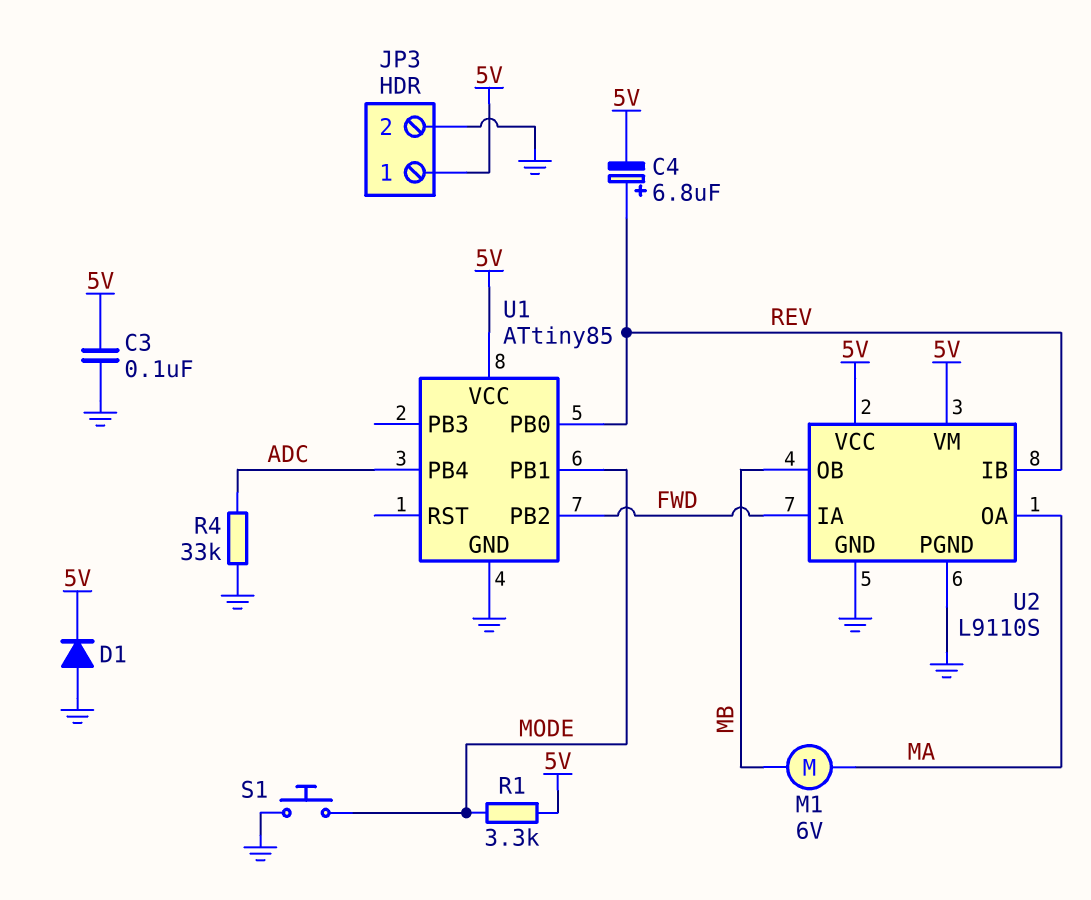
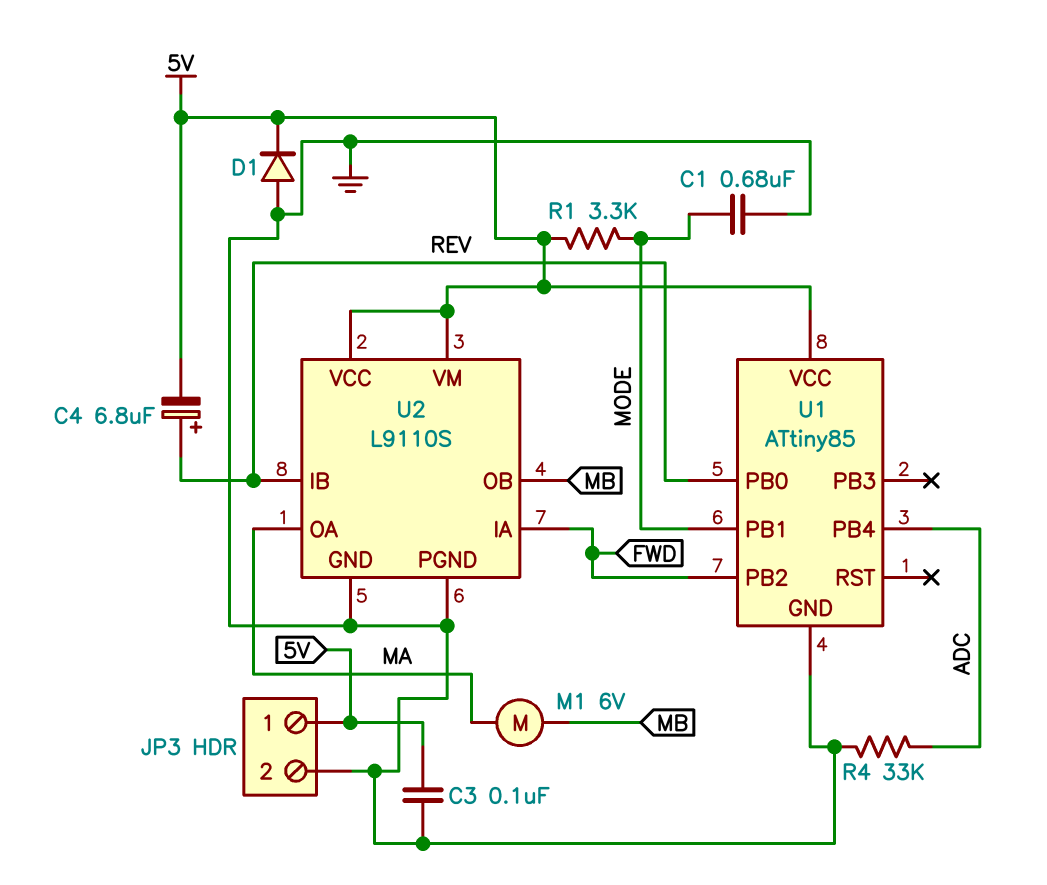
C1: none -> 680nF (GND, MODE)
S1: button (GND, MODE) -> none

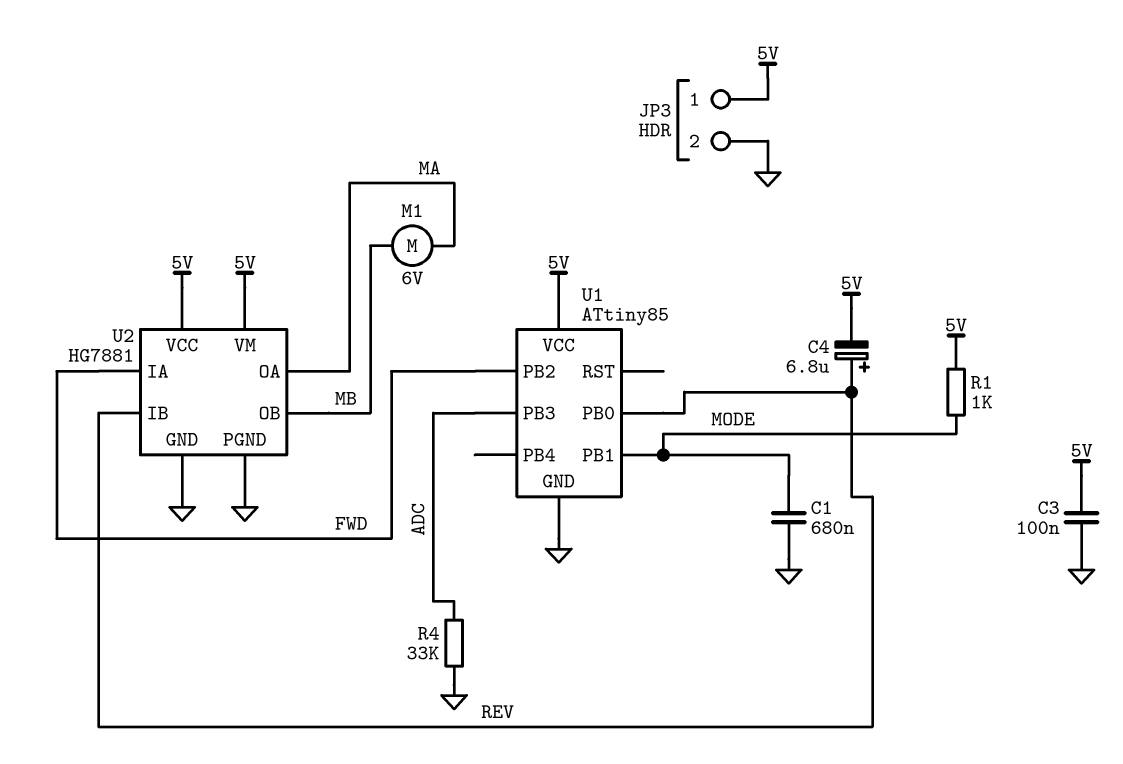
D1: diode (A GND, K 5V) -> none
R1: 3.3k (5V, MODE) -> 1k (5V, MODE)
U1 pin PB3: none -> ADC
U1 pin PB4: ADC -> none
U2: L9110S -> HG7881

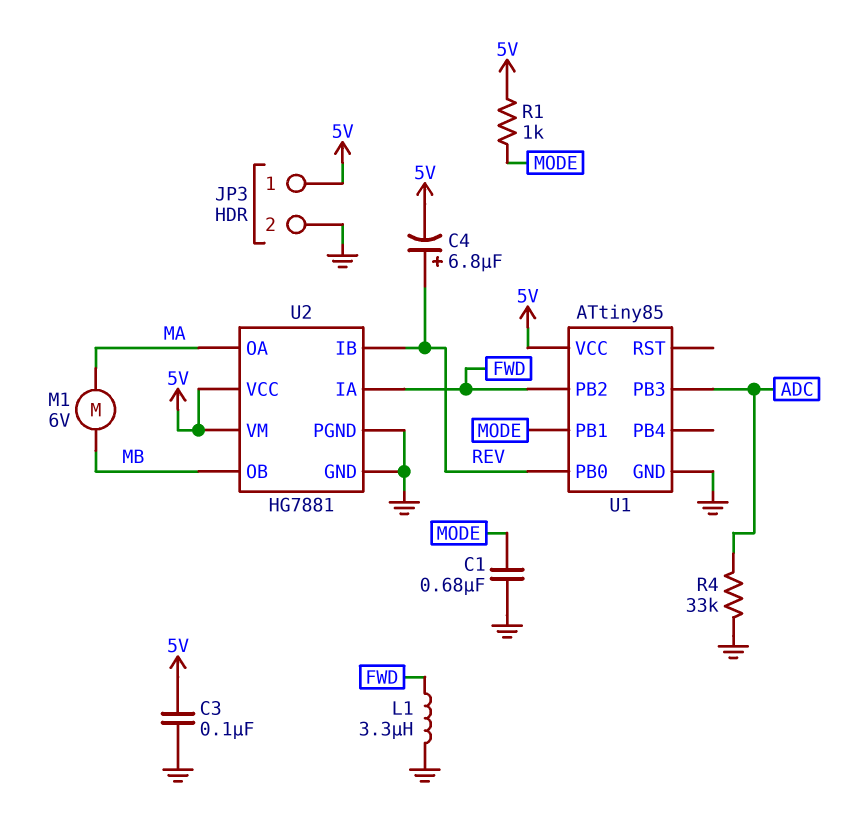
L1: none -> 3.3uH (FWD, GND)

